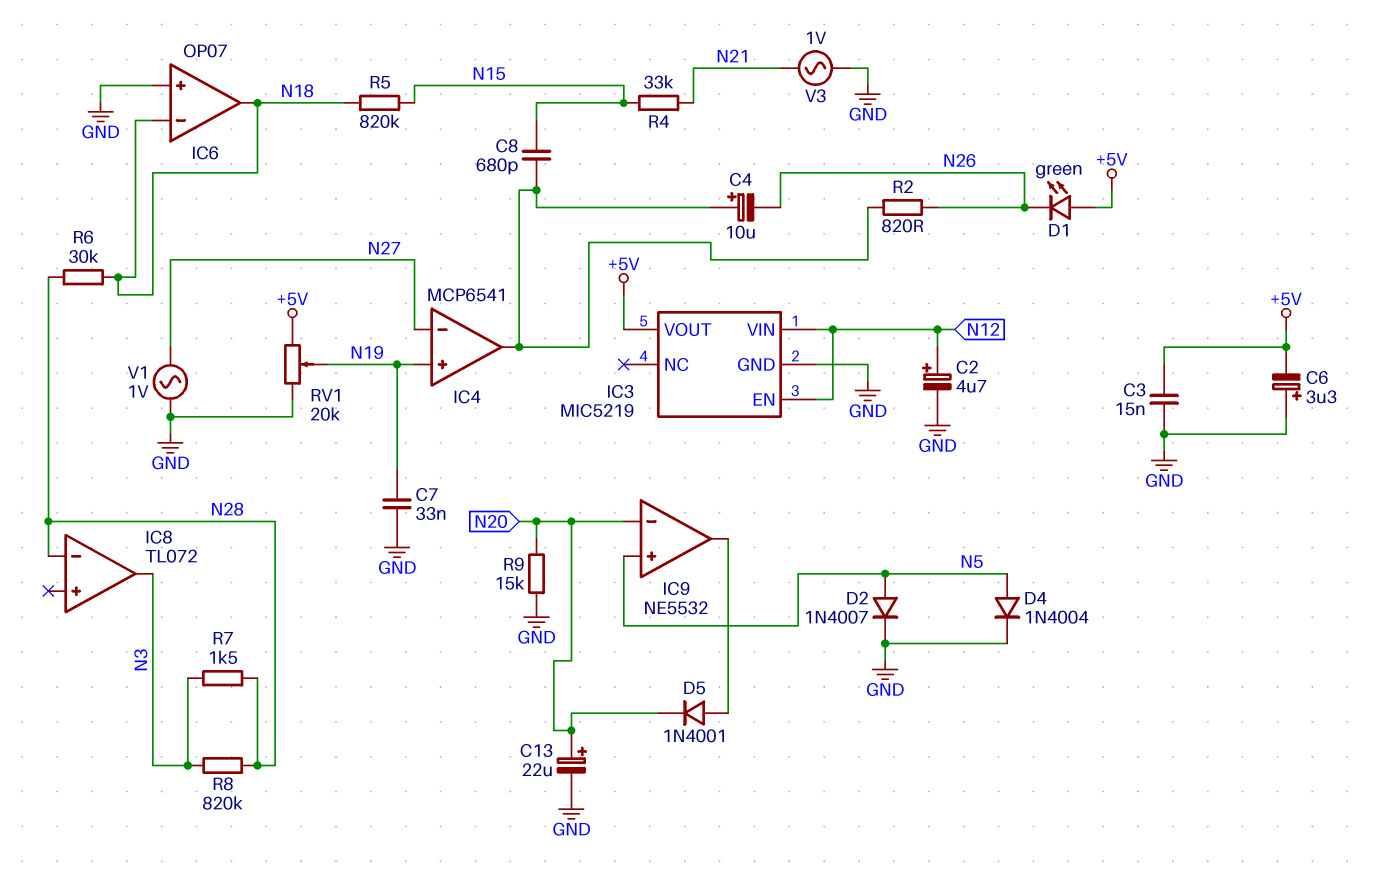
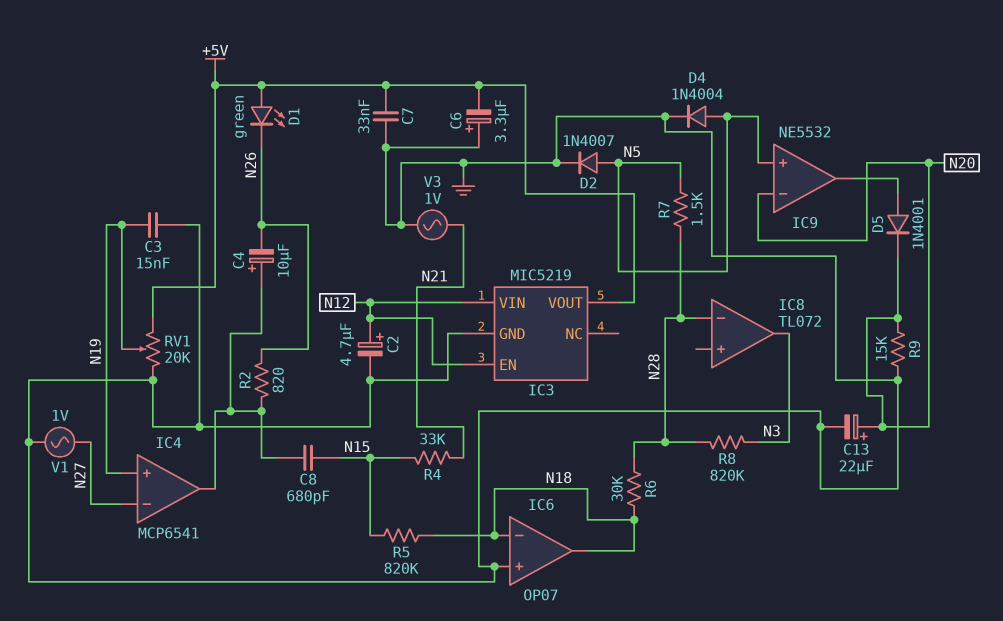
C3: 15nF (+5V, GND) -> 15nF (GND, N19)
C7: 33nF (GND, N19) -> 33nF (+5V, GND)
R7: 1.5k (N3, N28) -> 1.5k (N5, N28)

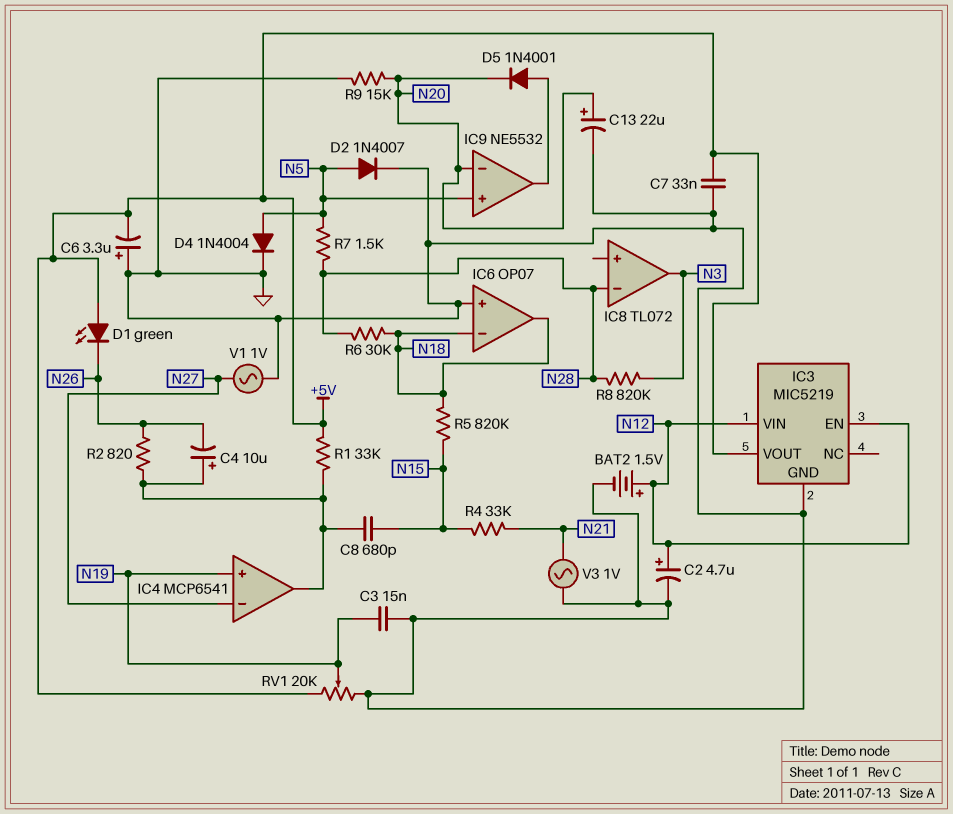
BAT2: none -> 1.5V (plus N12, minus GND)
R1: none -> 33k (+5V, IC4/out)

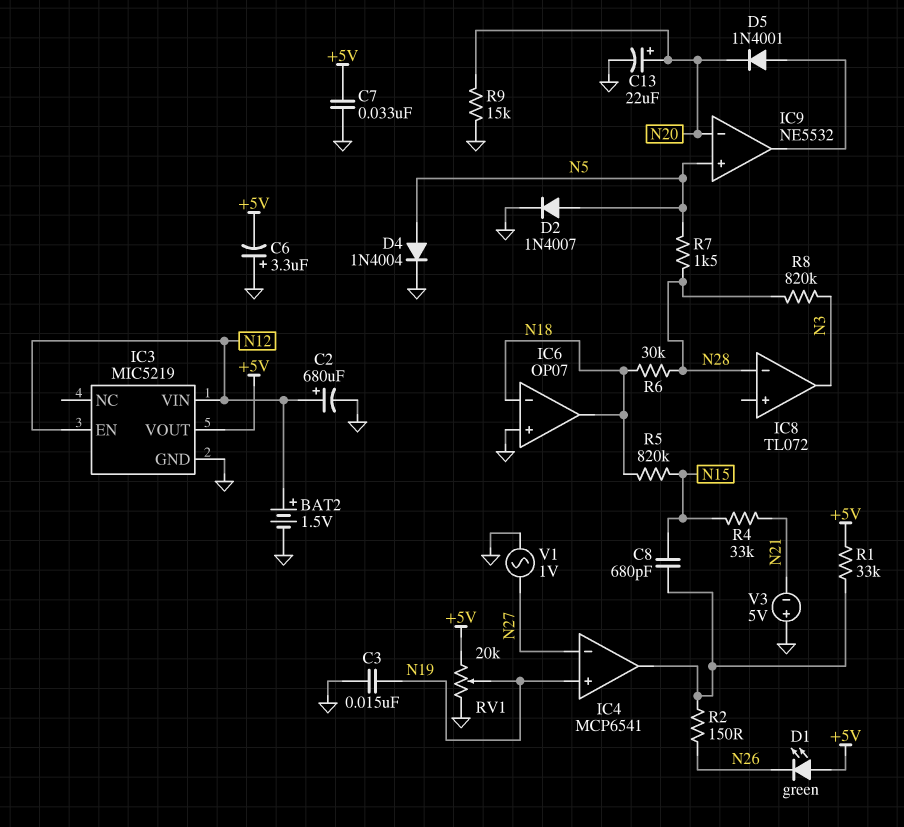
C2: 4.7uF (plus N12, minus GND) -> 680uF (plus N12, minus GND)
C4: 10uF (plus IC4/out, minus N26) -> none
R2: 820 (IC4/out, N26) -> 150 (IC4/out, N26)
V3: AC 1V (GND, N21) -> 5V (plus GND, minus N21)

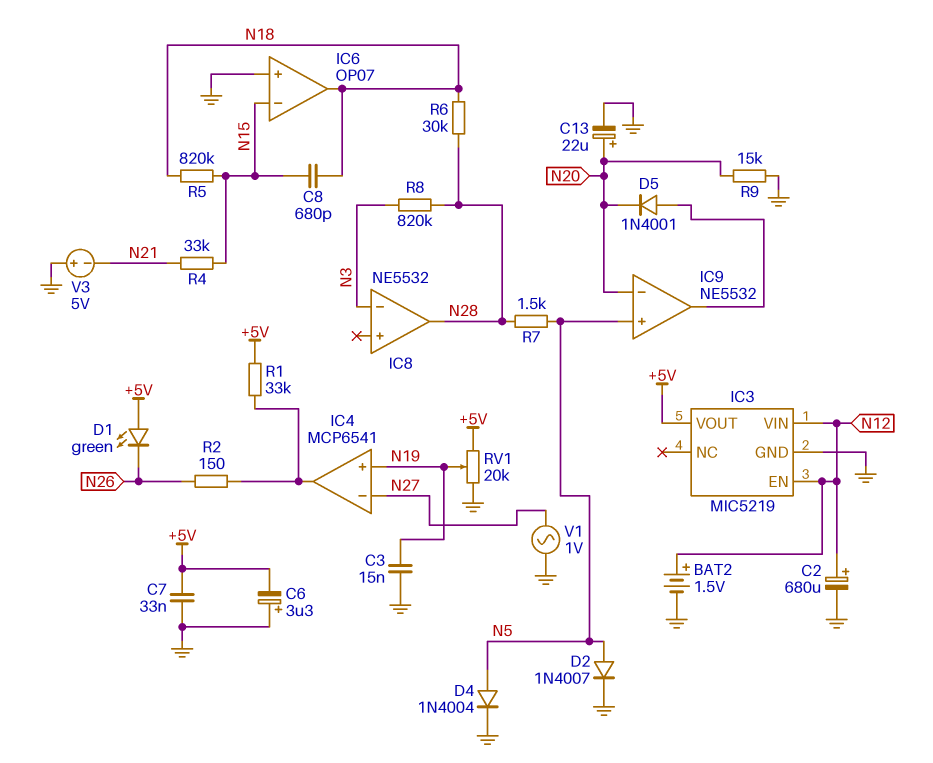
C8: 680pF (IC4/out, N15) -> 680pF (N15, N18)
IC6 pin in-: N18 -> N15
IC8: TL072 -> NE5532
IC8 pin in-: N28 -> N3
IC8 pin out: N3 -> N28

